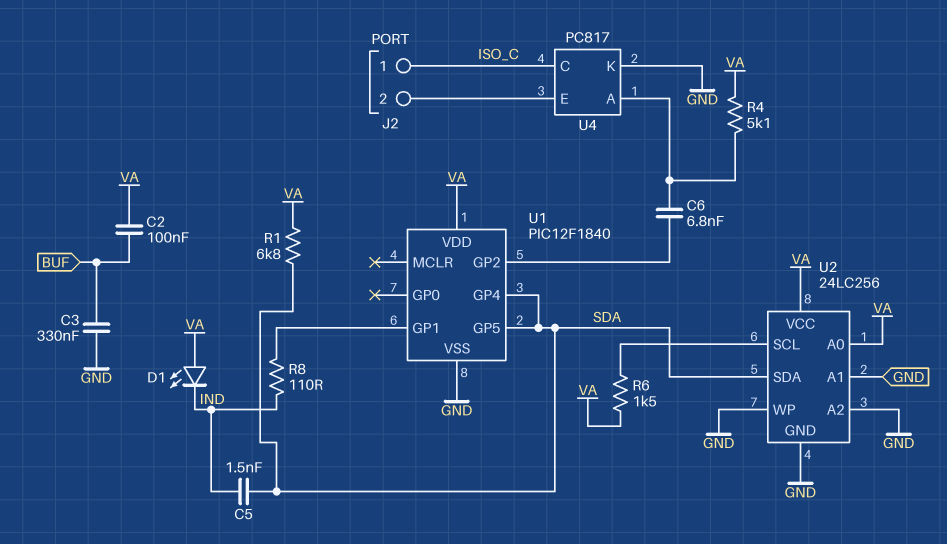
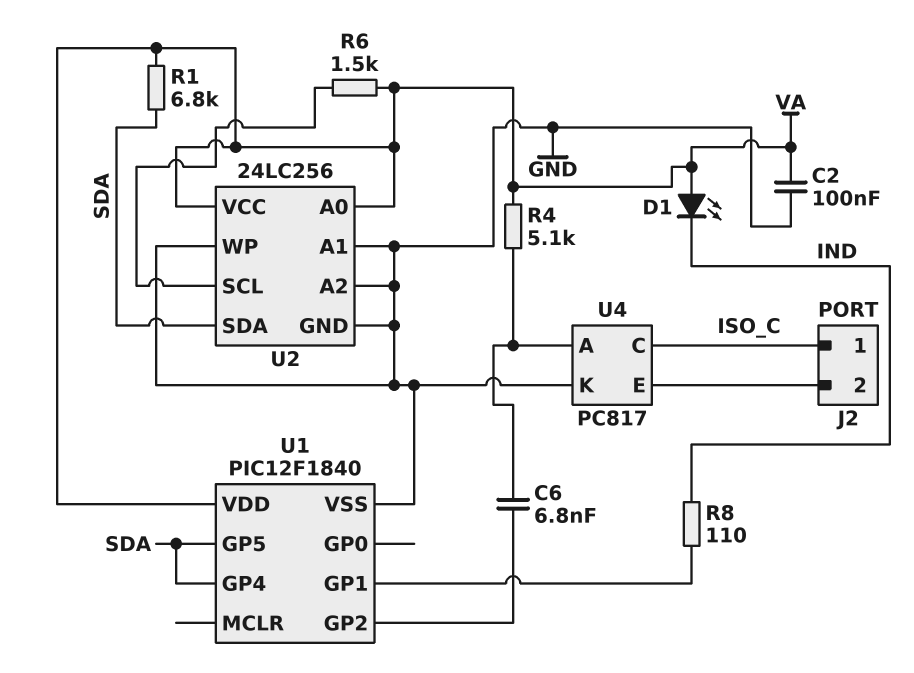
C2: 100nF (BUF, VA) -> 100nF (GND, VA)
C3: 330nF (BUF, GND) -> none
C5: 1.5nF (IND, SDA) -> none

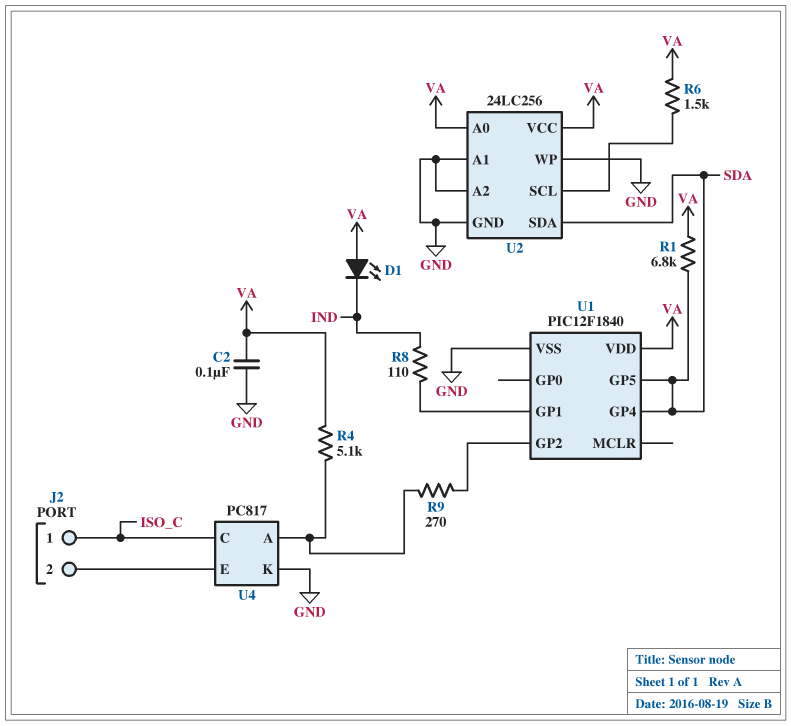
C6: 6.8nF (U1/GP2, U4/A) -> none
R9: none -> 270 (U1/GP2, U4/A)

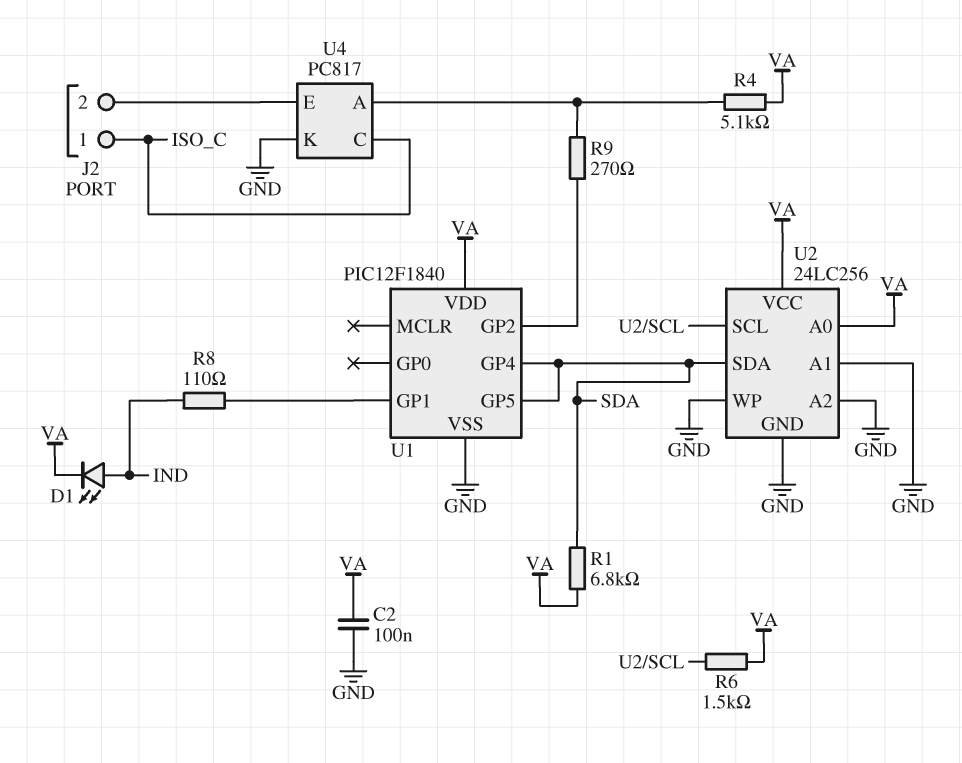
D1: LED (A VA, K IND) -> LED (A IND, K VA)

